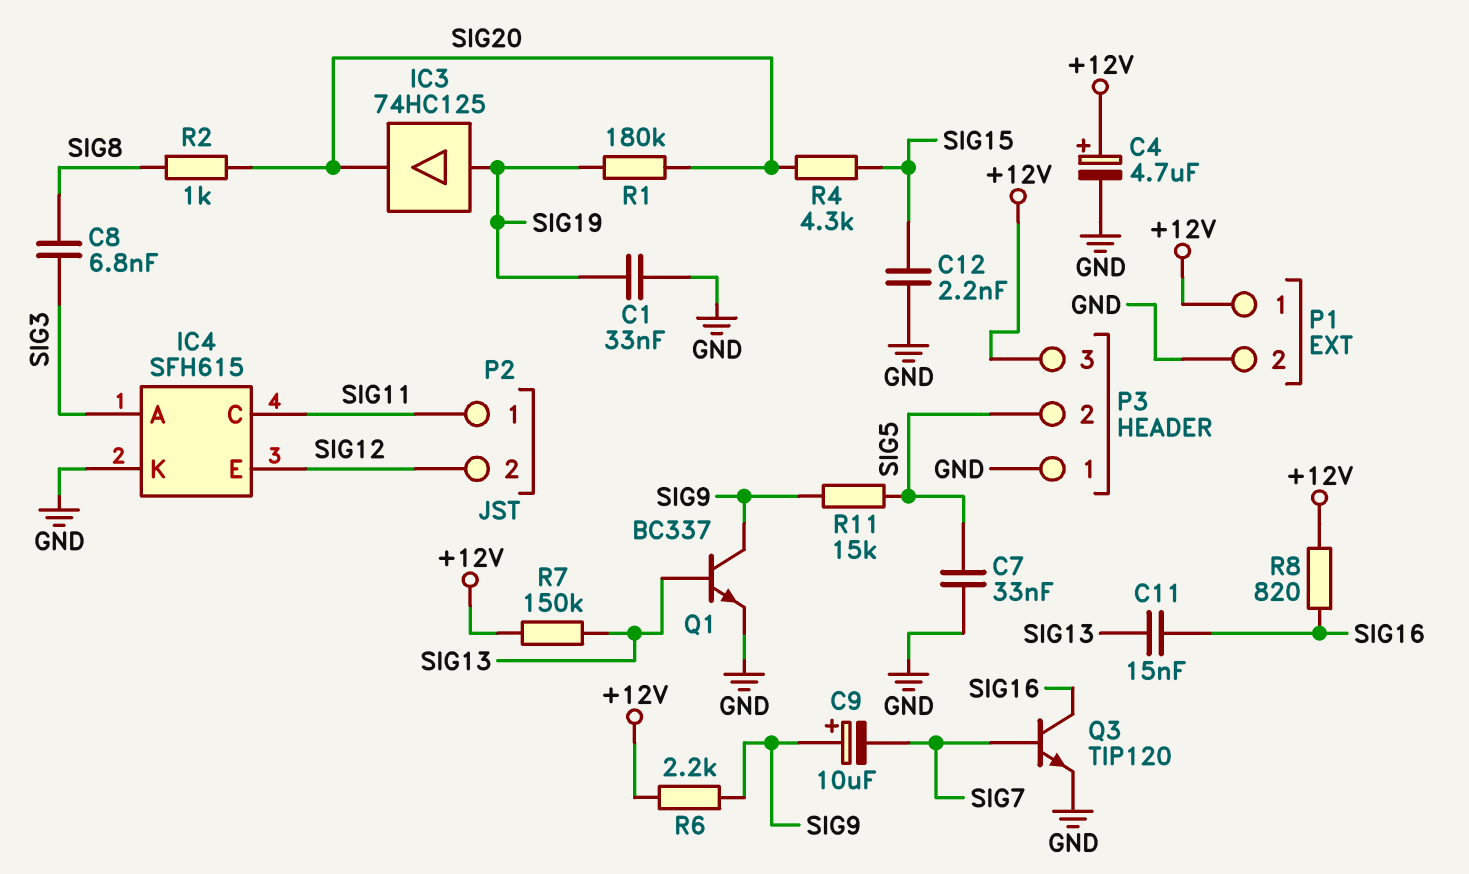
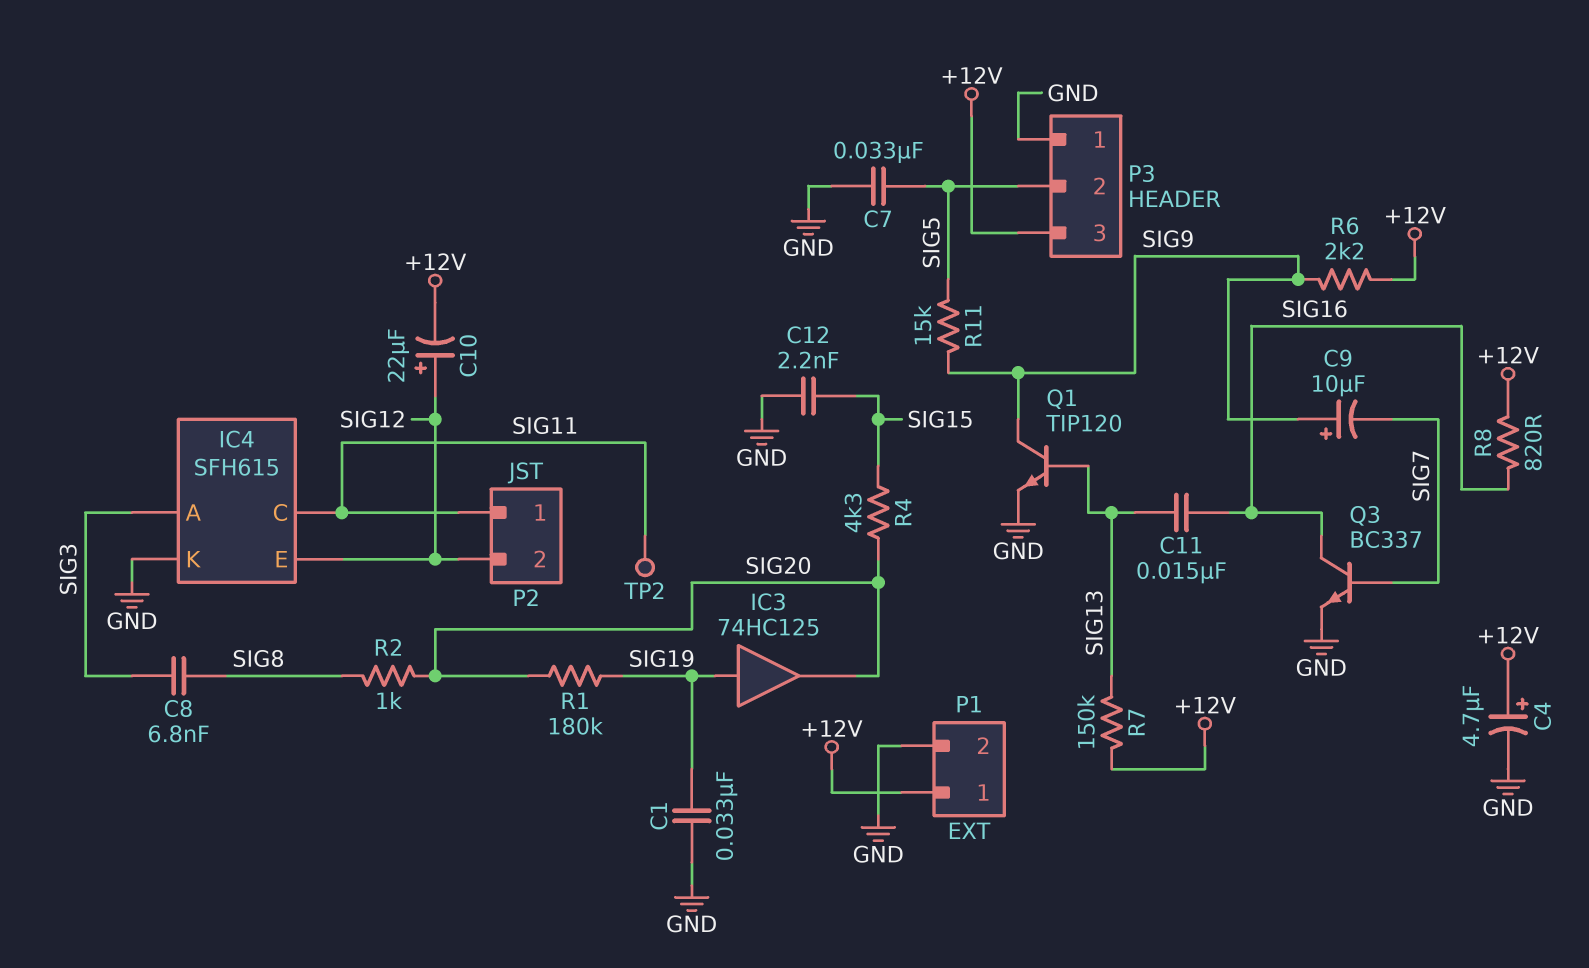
C10: none -> 22uF (plus SIG12, minus +12V)
Q1: NPN BC337 (B SIG13, C SIG9, E GND) -> NPN TIP120 (B SIG13, C SIG9, E GND)
Q3: NPN TIP120 (B SIG7, C SIG16, E GND) -> NPN BC337 (B SIG7, C SIG16, E GND)
TP2: none -> test point (SIG11)

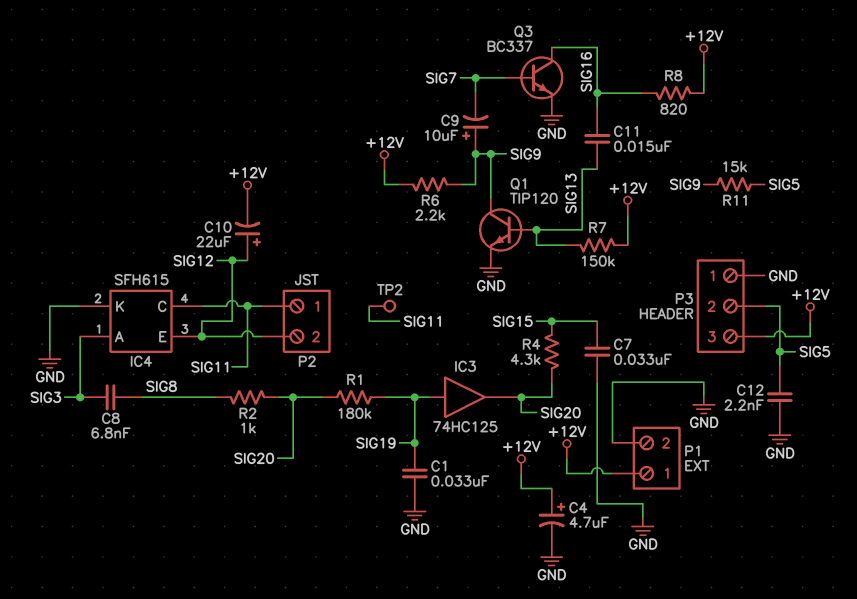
C7: 33nF (GND, SIG5) -> 33nF (GND, SIG15)
C12: 2.2nF (GND, SIG15) -> 2.2nF (GND, SIG5)

